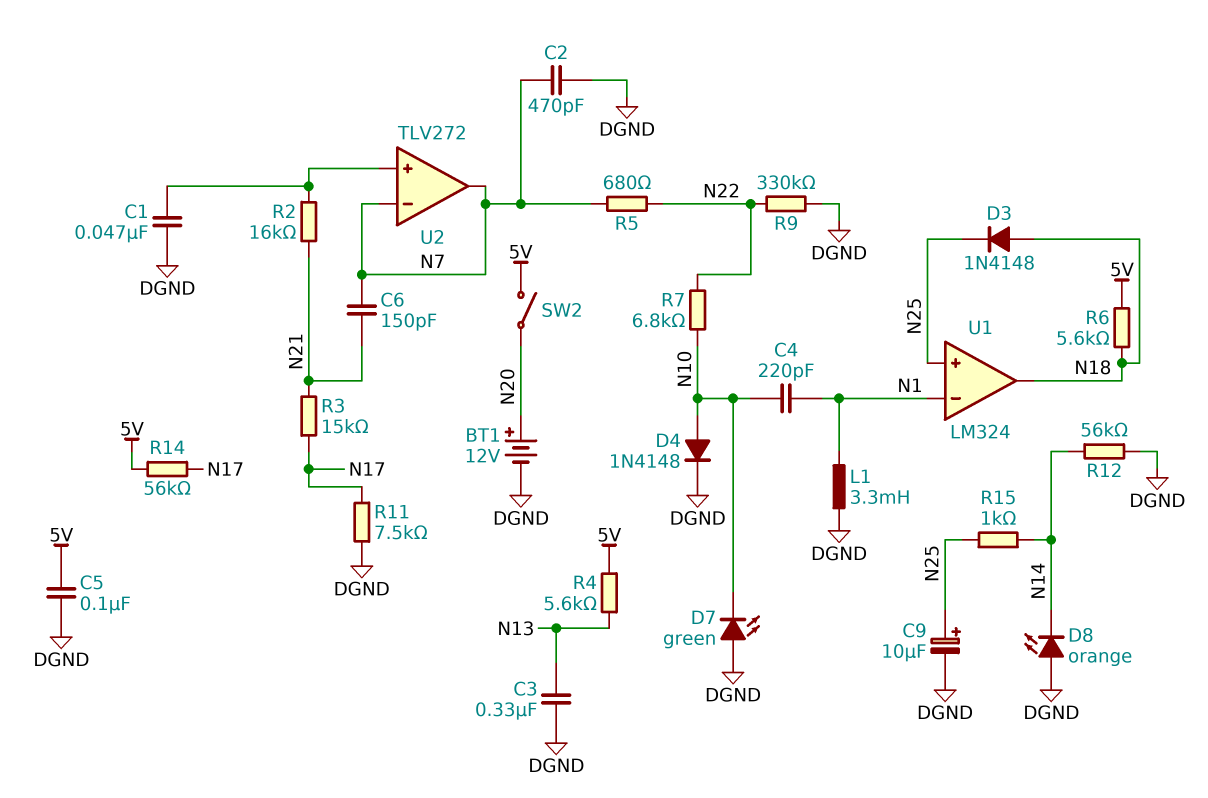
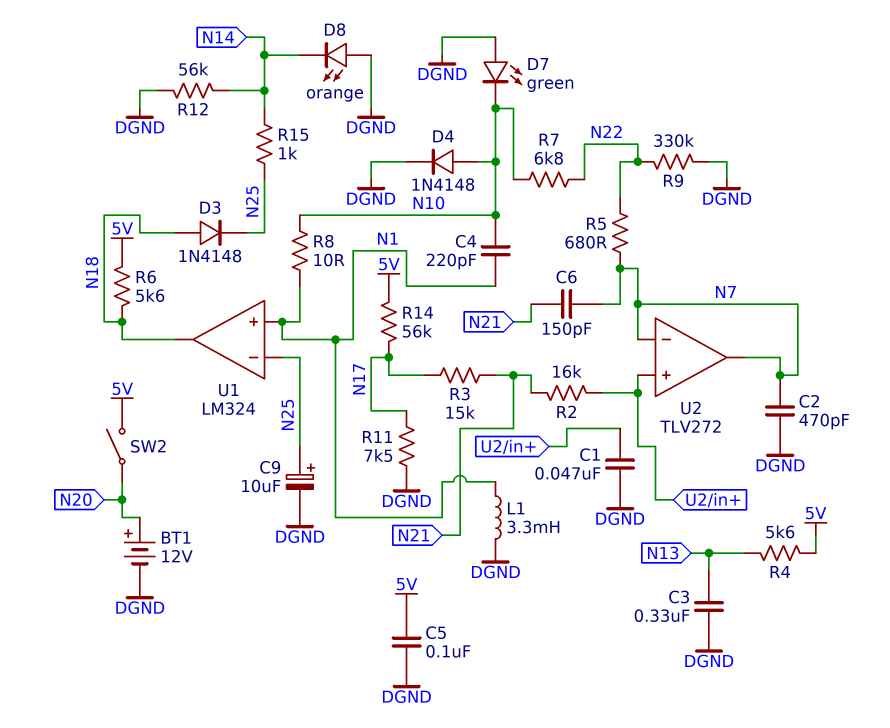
R8: none -> 10 (N1, N10)
U1 pin in+: N25 -> N1
U1 pin in-: N1 -> N25

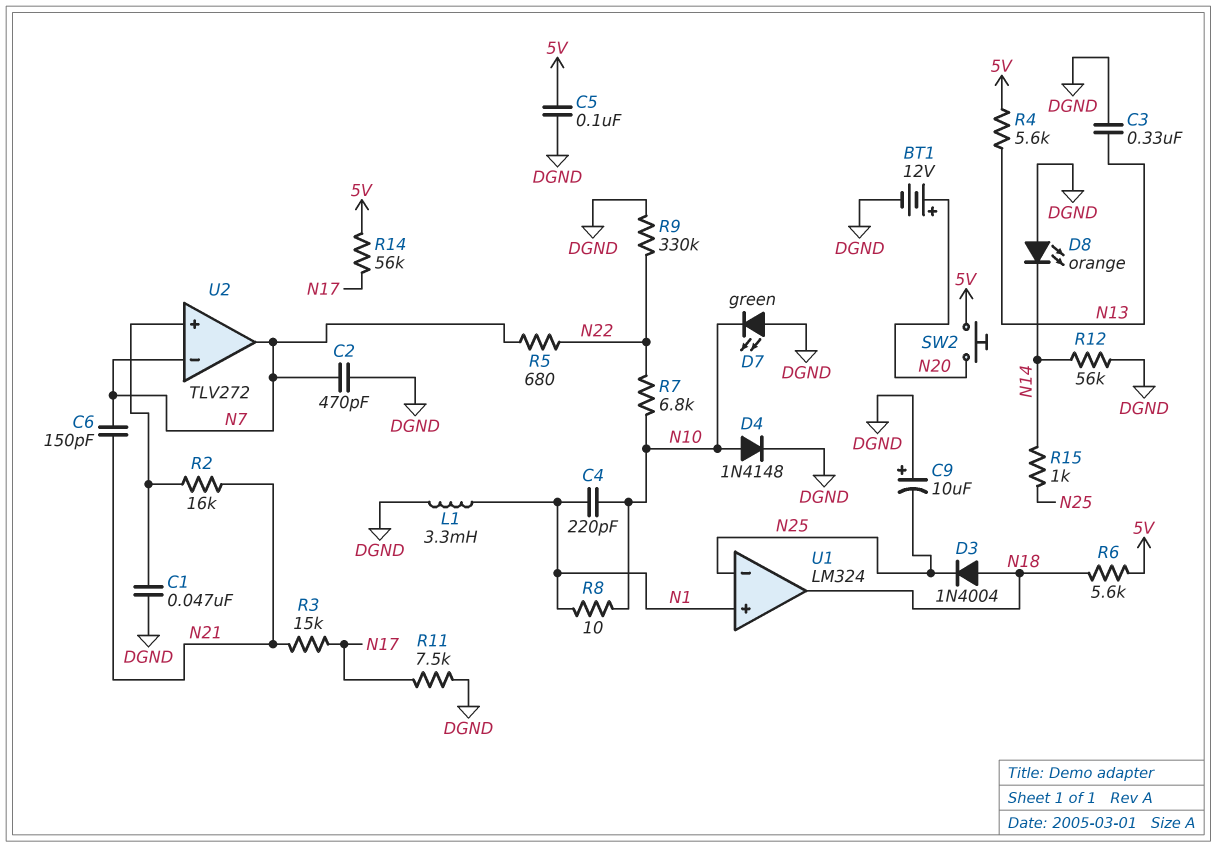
C9: 10uF (plus N25, minus DGND) -> 10uF (plus DGND, minus N25)
D3: diode 1N4148 (A N18, K N25) -> diode 1N4004 (A N18, K N25)
SW2: switch (5V, N20) -> button (5V, N20)

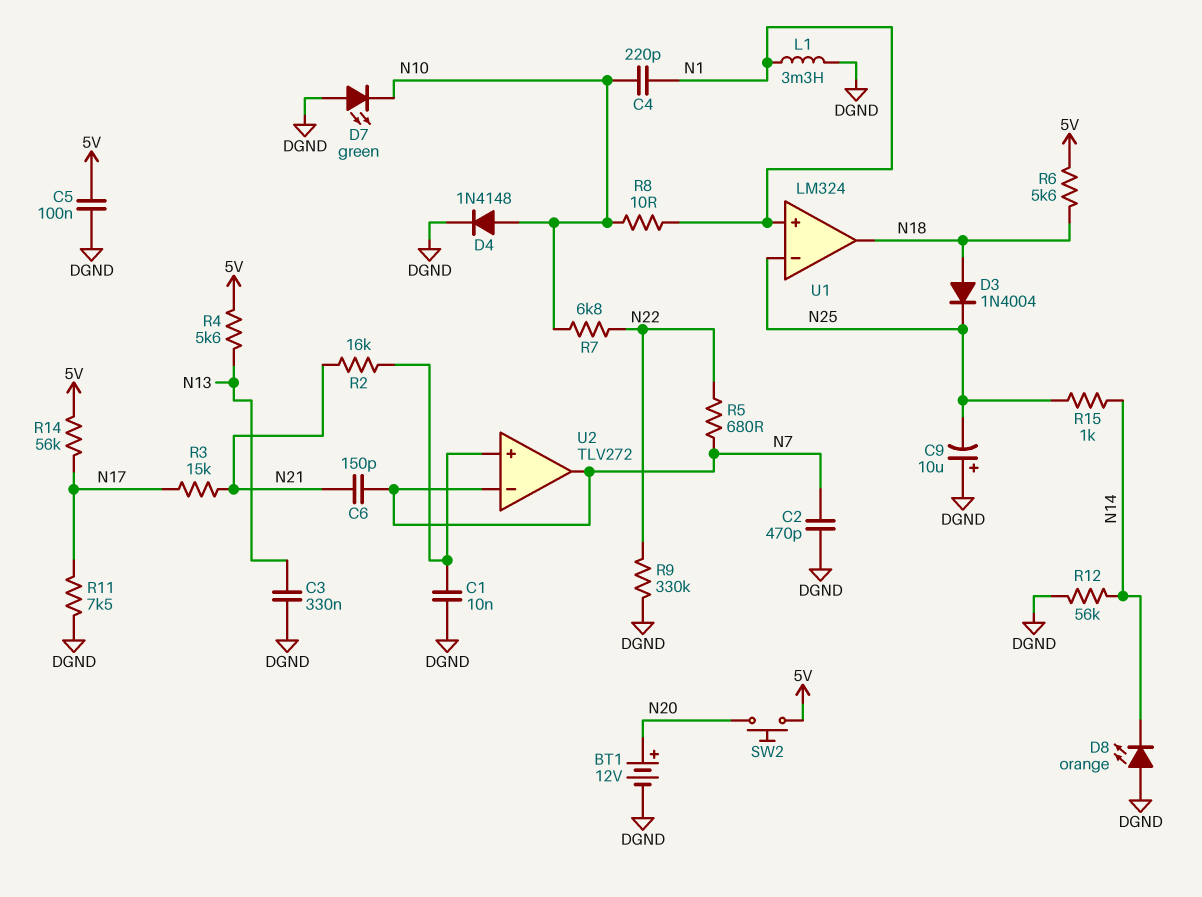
C1: 47nF (DGND, U2/in+) -> 10nF (DGND, U2/in+)

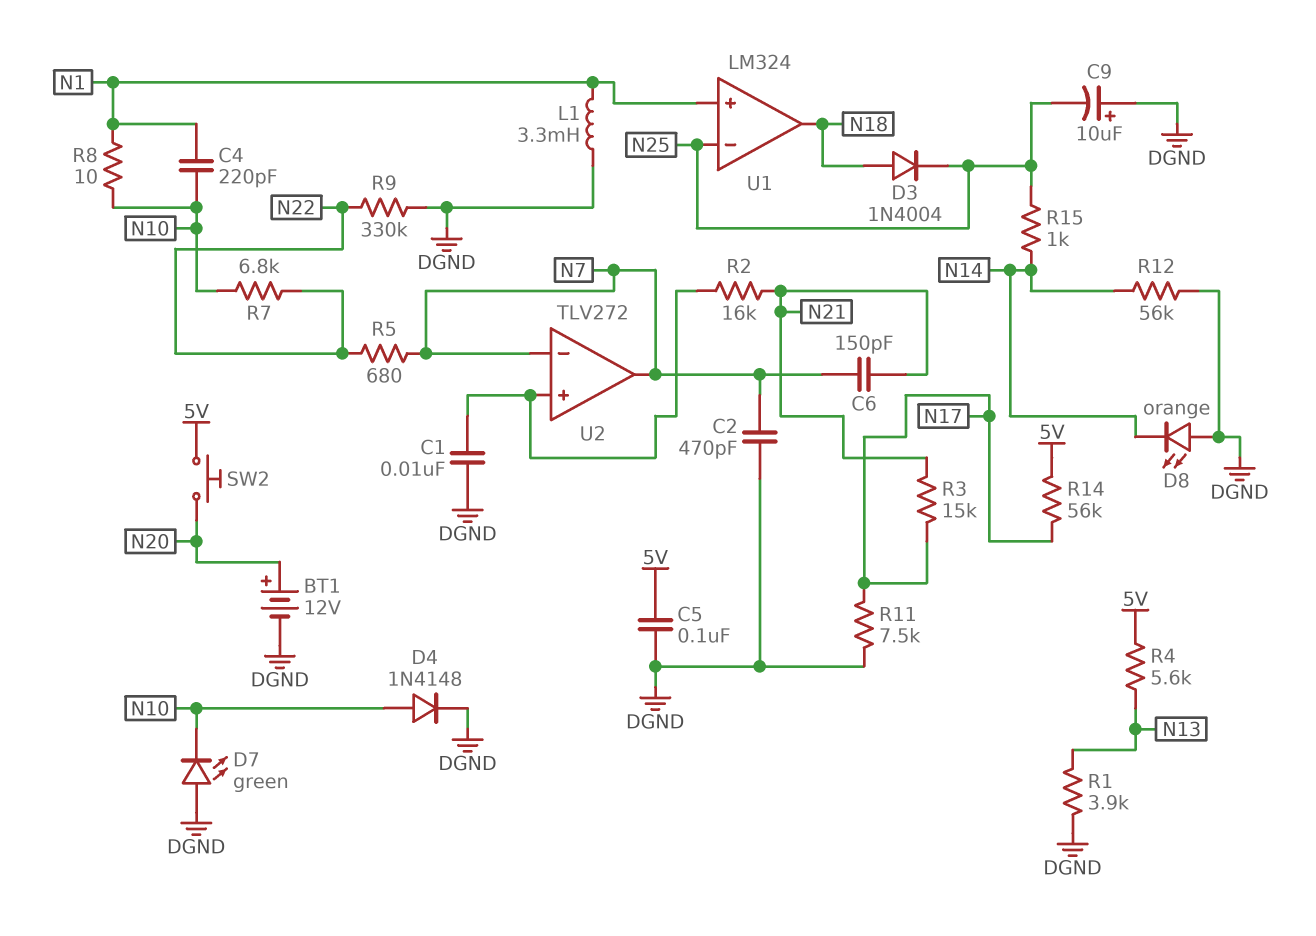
C3: 330nF (DGND, N13) -> none
R1: none -> 3.9k (DGND, N13)
R6: 5.6k (5V, N18) -> none

